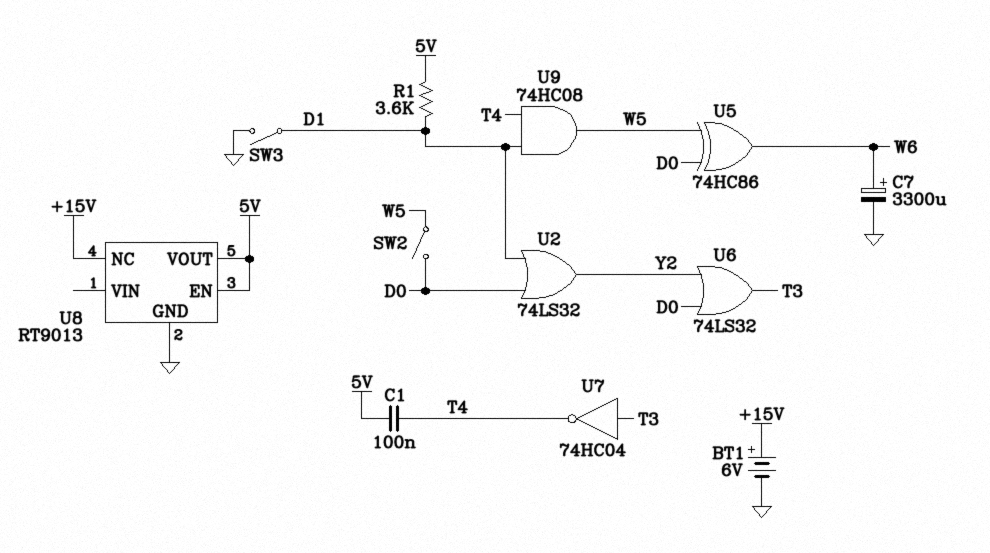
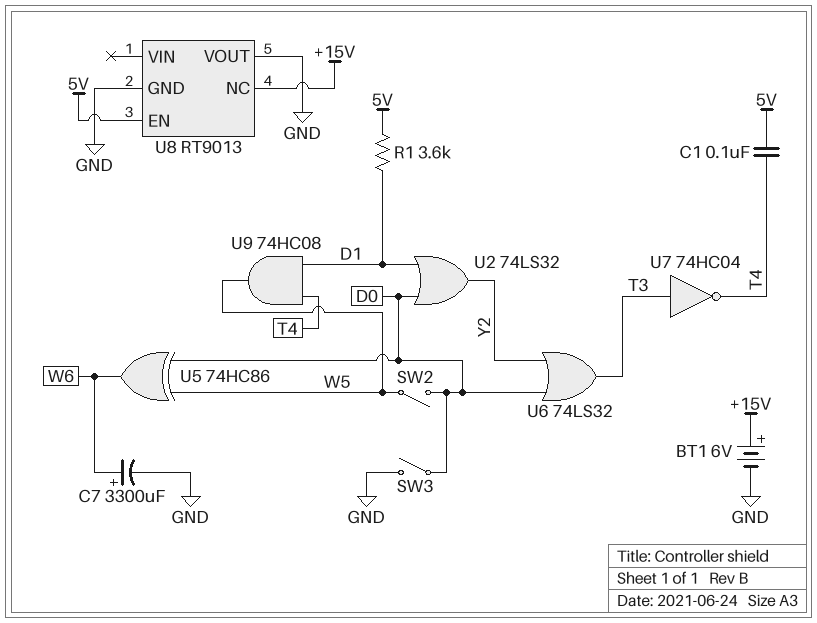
SW3: switch (D1, GND) -> switch (D0, GND)
U8 pin VOUT: 5V -> GND

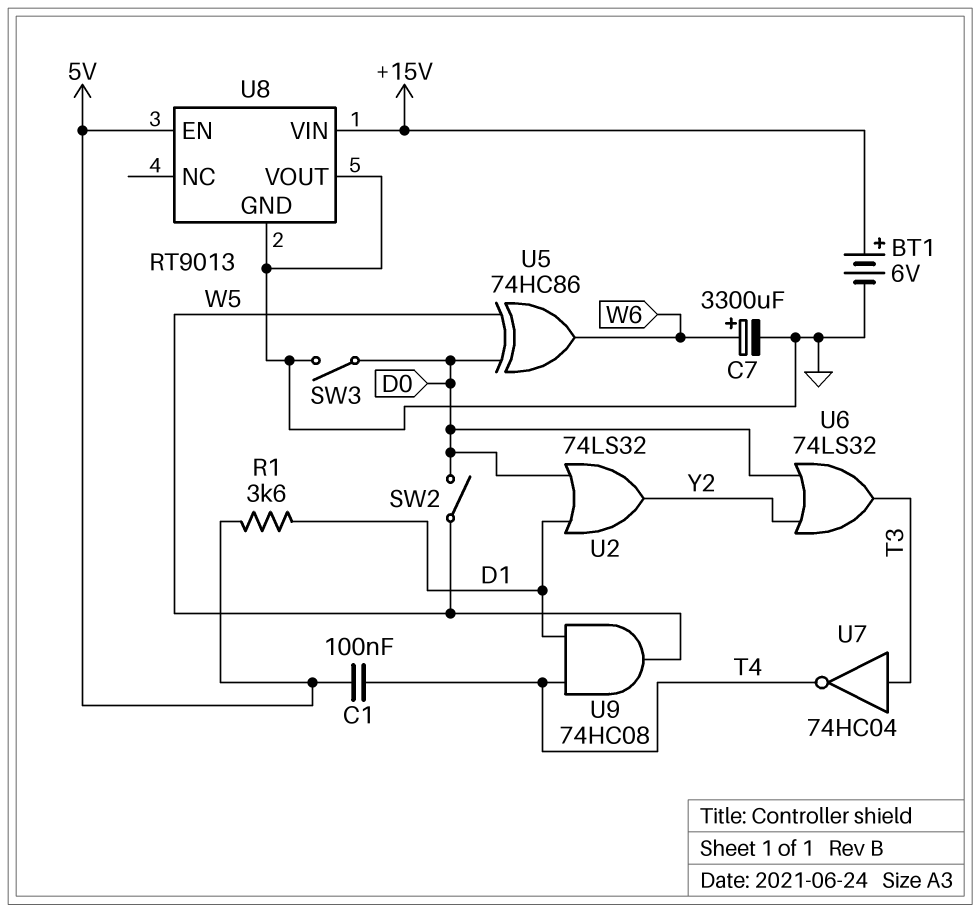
U8 pin NC: +15V -> none
U8 pin VIN: none -> +15V

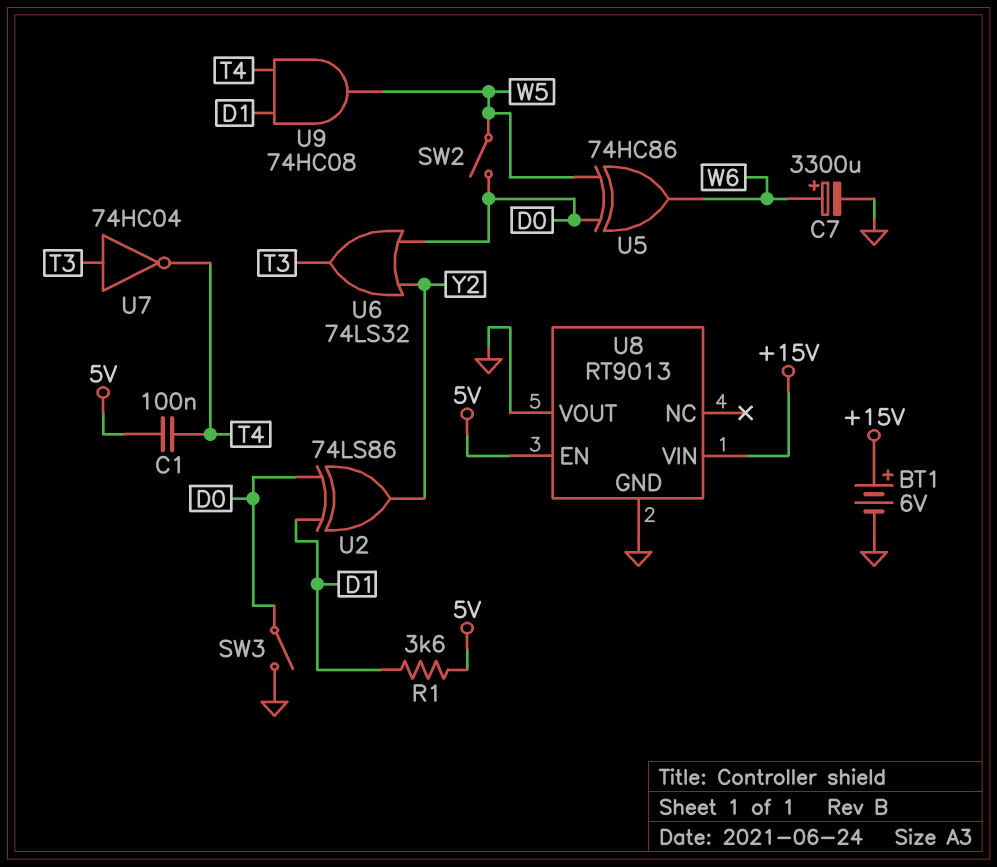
U2: OR 74LS32 (in D0, in D1, out Y2) -> XOR 74LS86 (in D0, in D1, out Y2)

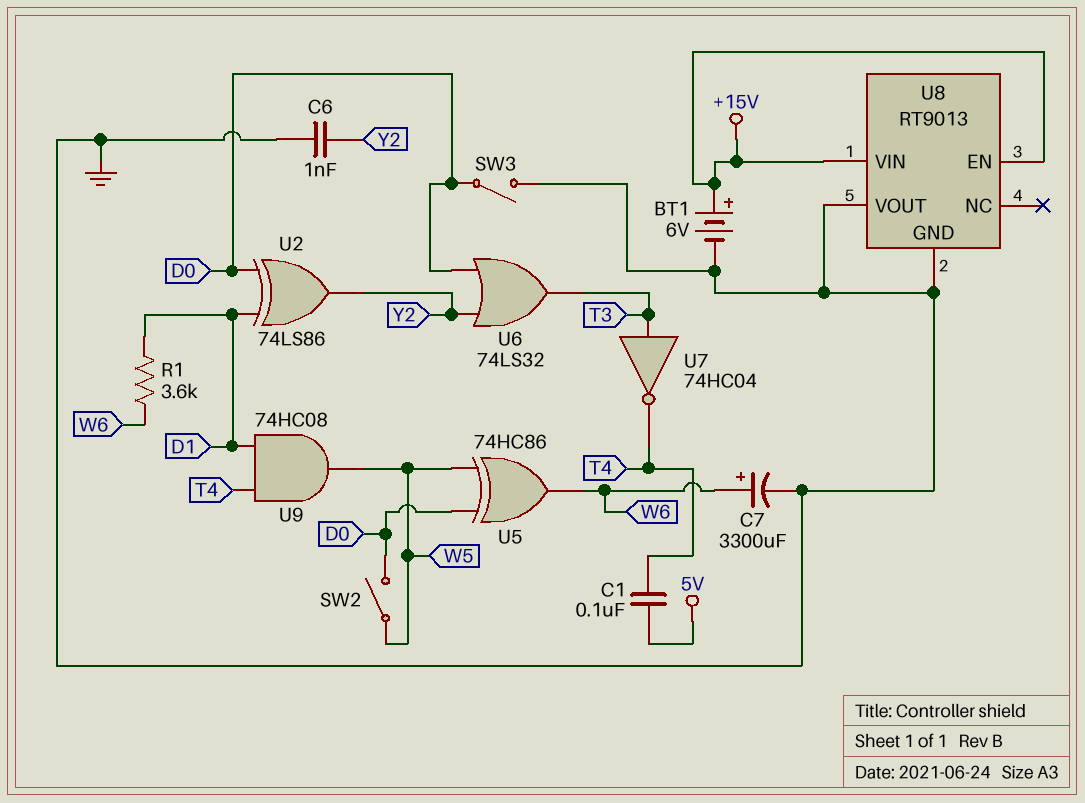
C6: none -> 1nF (GND, Y2)
R1: 3.6k (5V, D1) -> 3.6k (D1, W6)
U8 pin EN: 5V -> +15V

